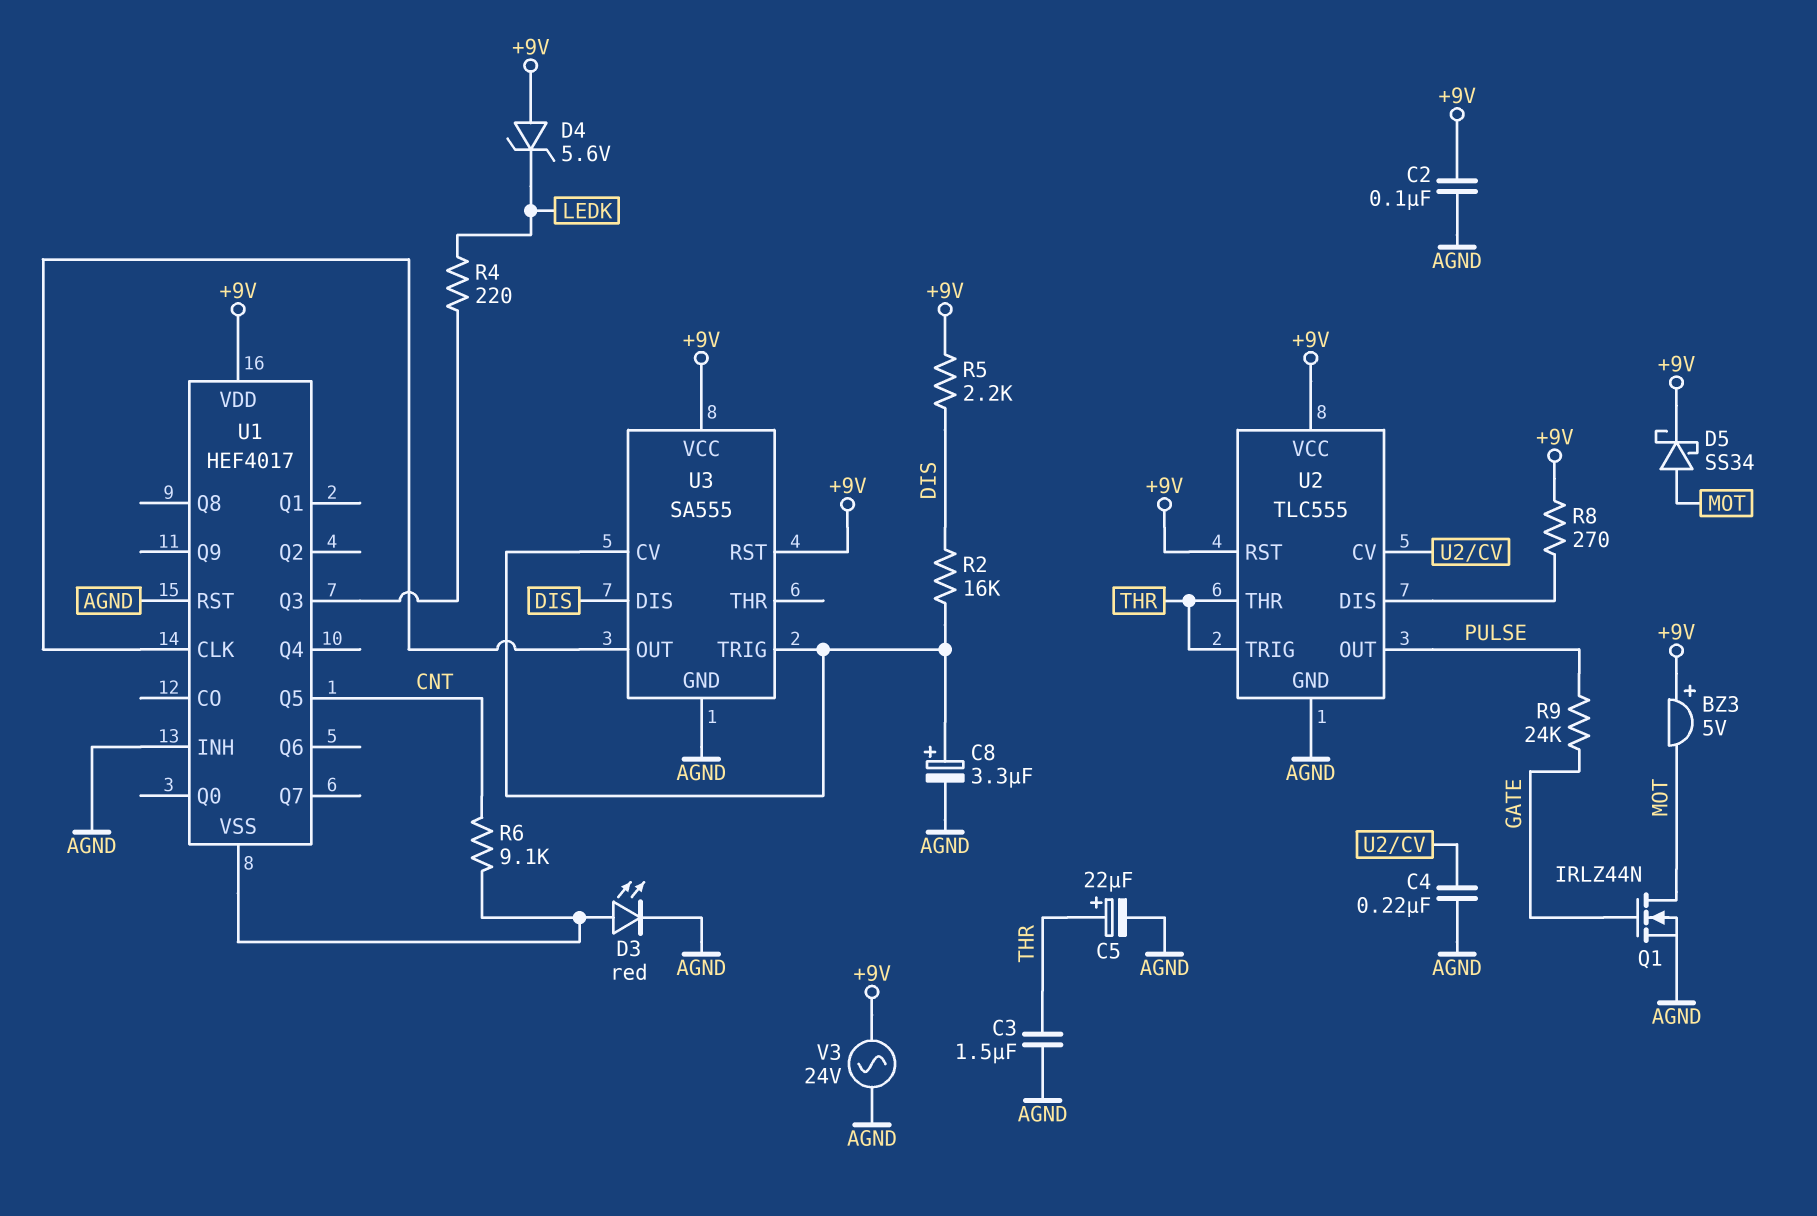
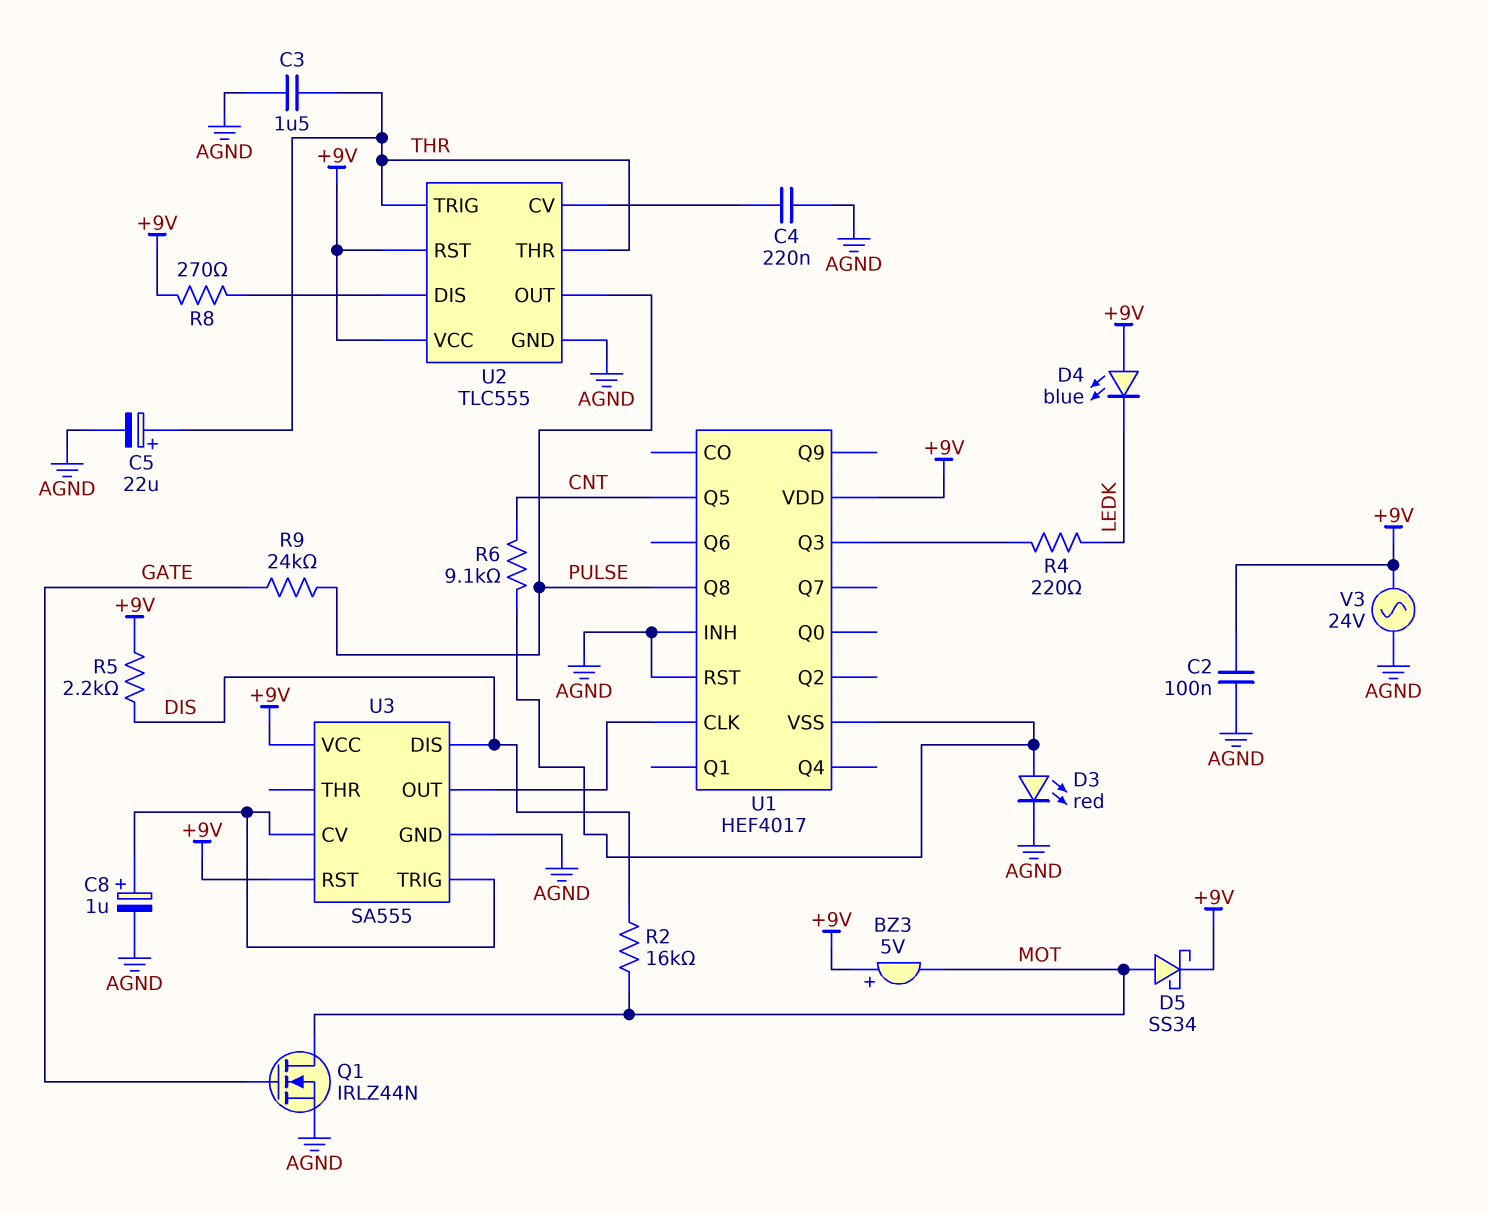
C8: 3.3uF (plus U3/CV, minus AGND) -> 1uF (plus U3/CV, minus AGND)
D4: zener 5.6V (A +9V, K LEDK) -> LED blue (A +9V, K LEDK)
R2: 16k (DIS, U3/CV) -> 16k (DIS, MOT)
U1 pin Q8: none -> PULSE

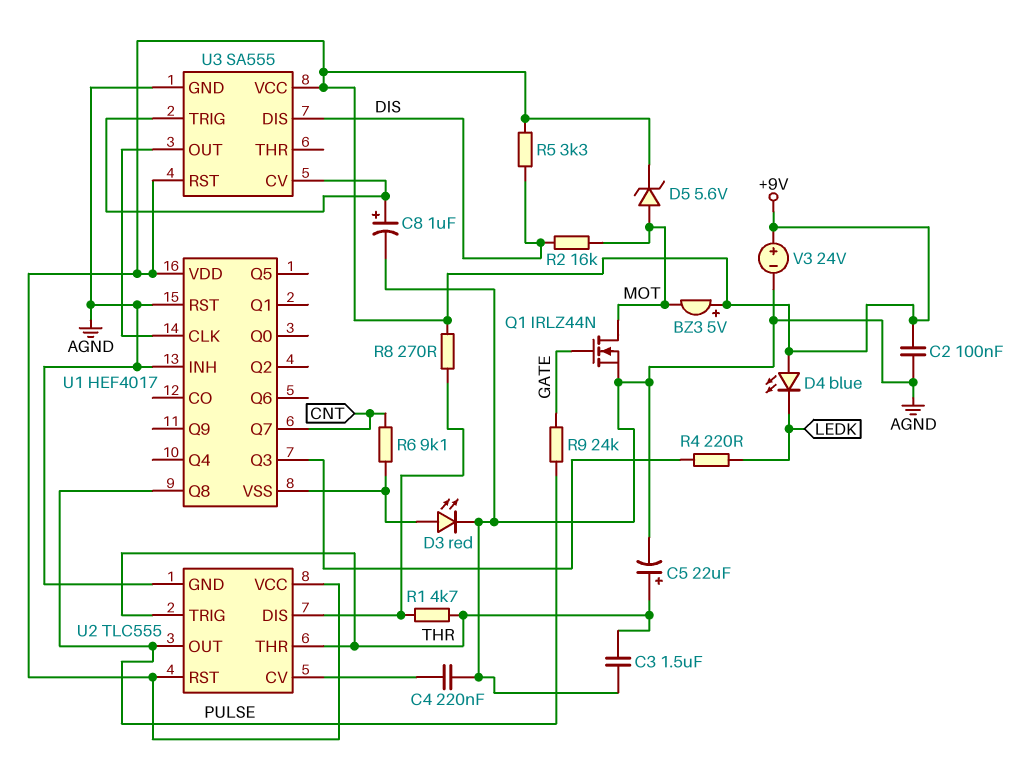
D5: schottky SS34 (A MOT, K +9V) -> zener 5.6V (A MOT, K +9V)
R1: none -> 4.7k (THR, U2/DIS)
R5: 2.2k (+9V, DIS) -> 3.3k (+9V, DIS)
U1 pin Q5: CNT -> none
U1 pin Q7: none -> CNT
V3: AC 24V (+9V, AGND) -> 24V (plus +9V, minus AGND)

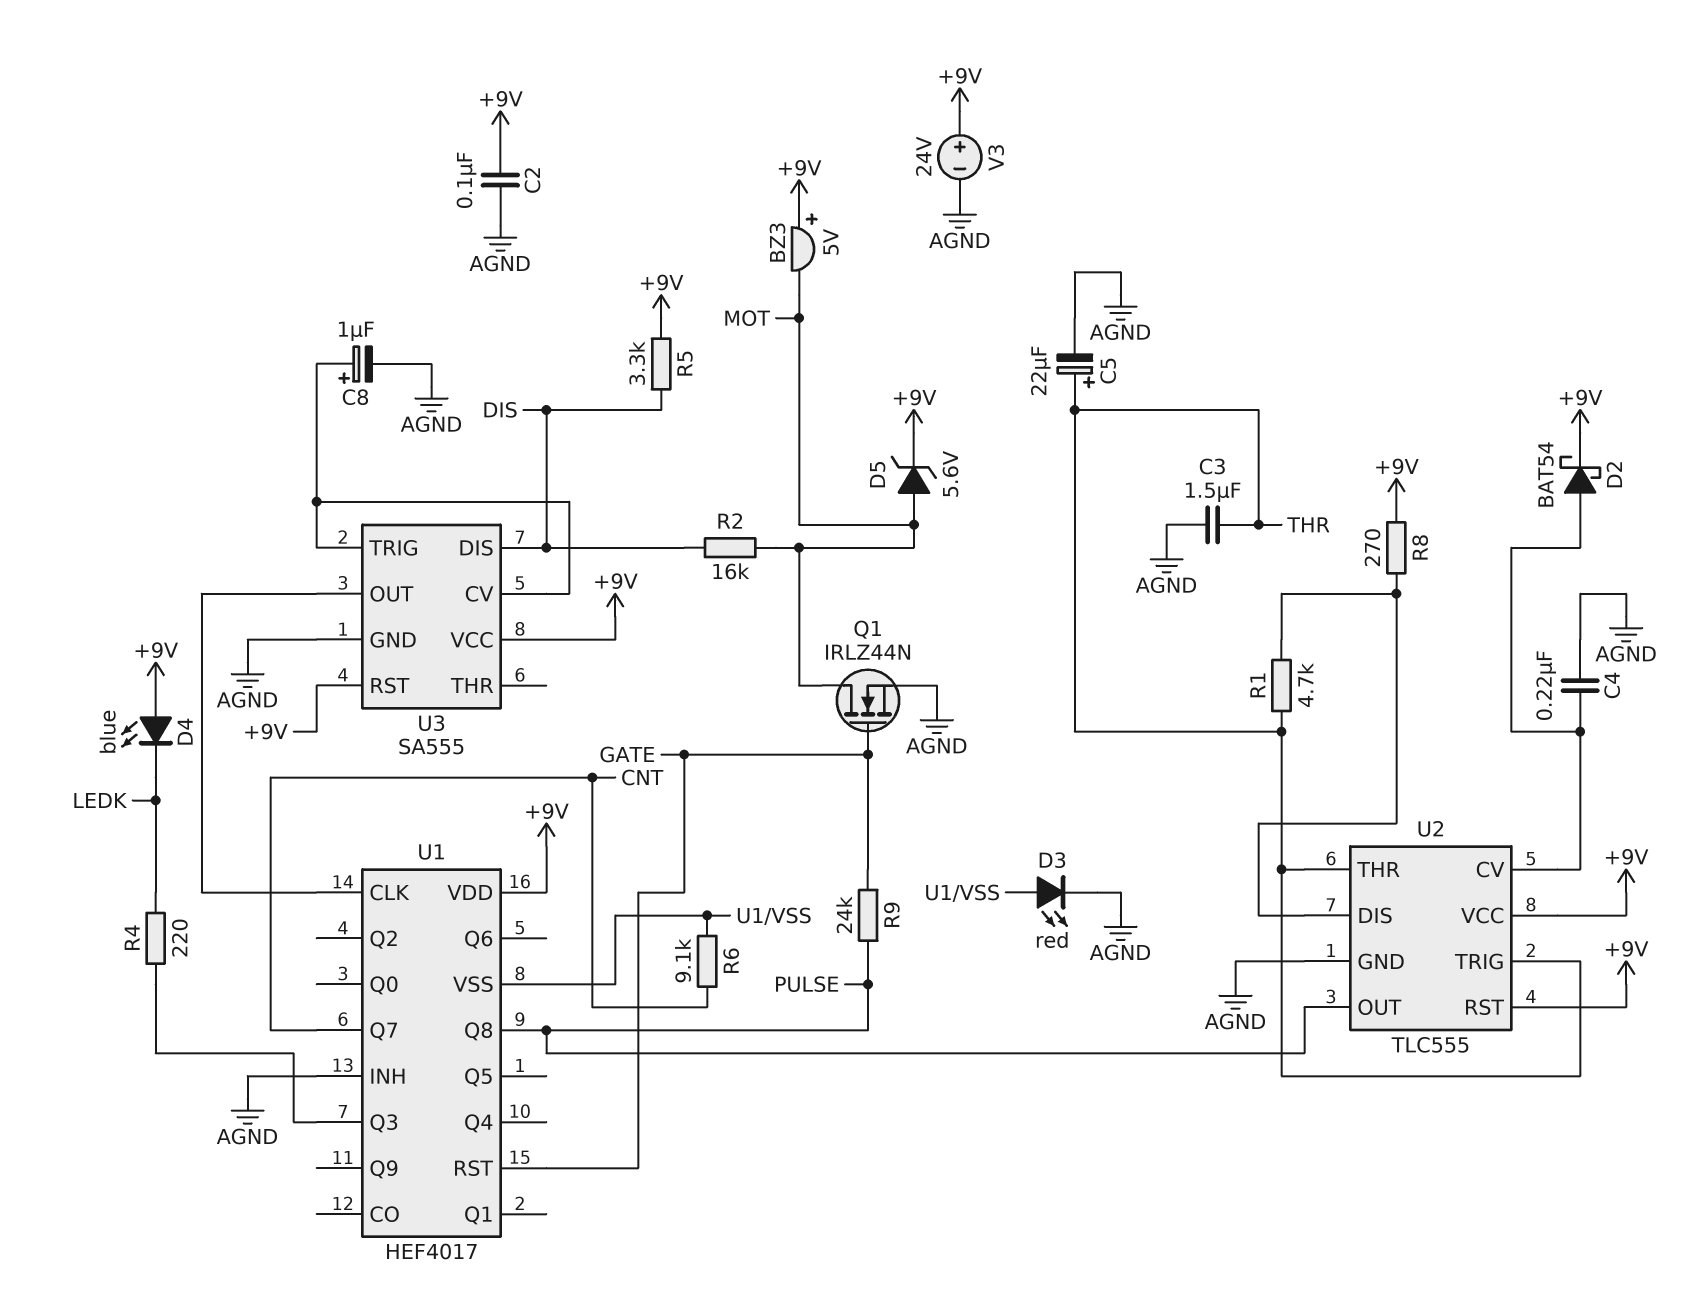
D2: none -> schottky BAT54 (A U2/CV, K +9V)
U1 pin RST: AGND -> GATE

